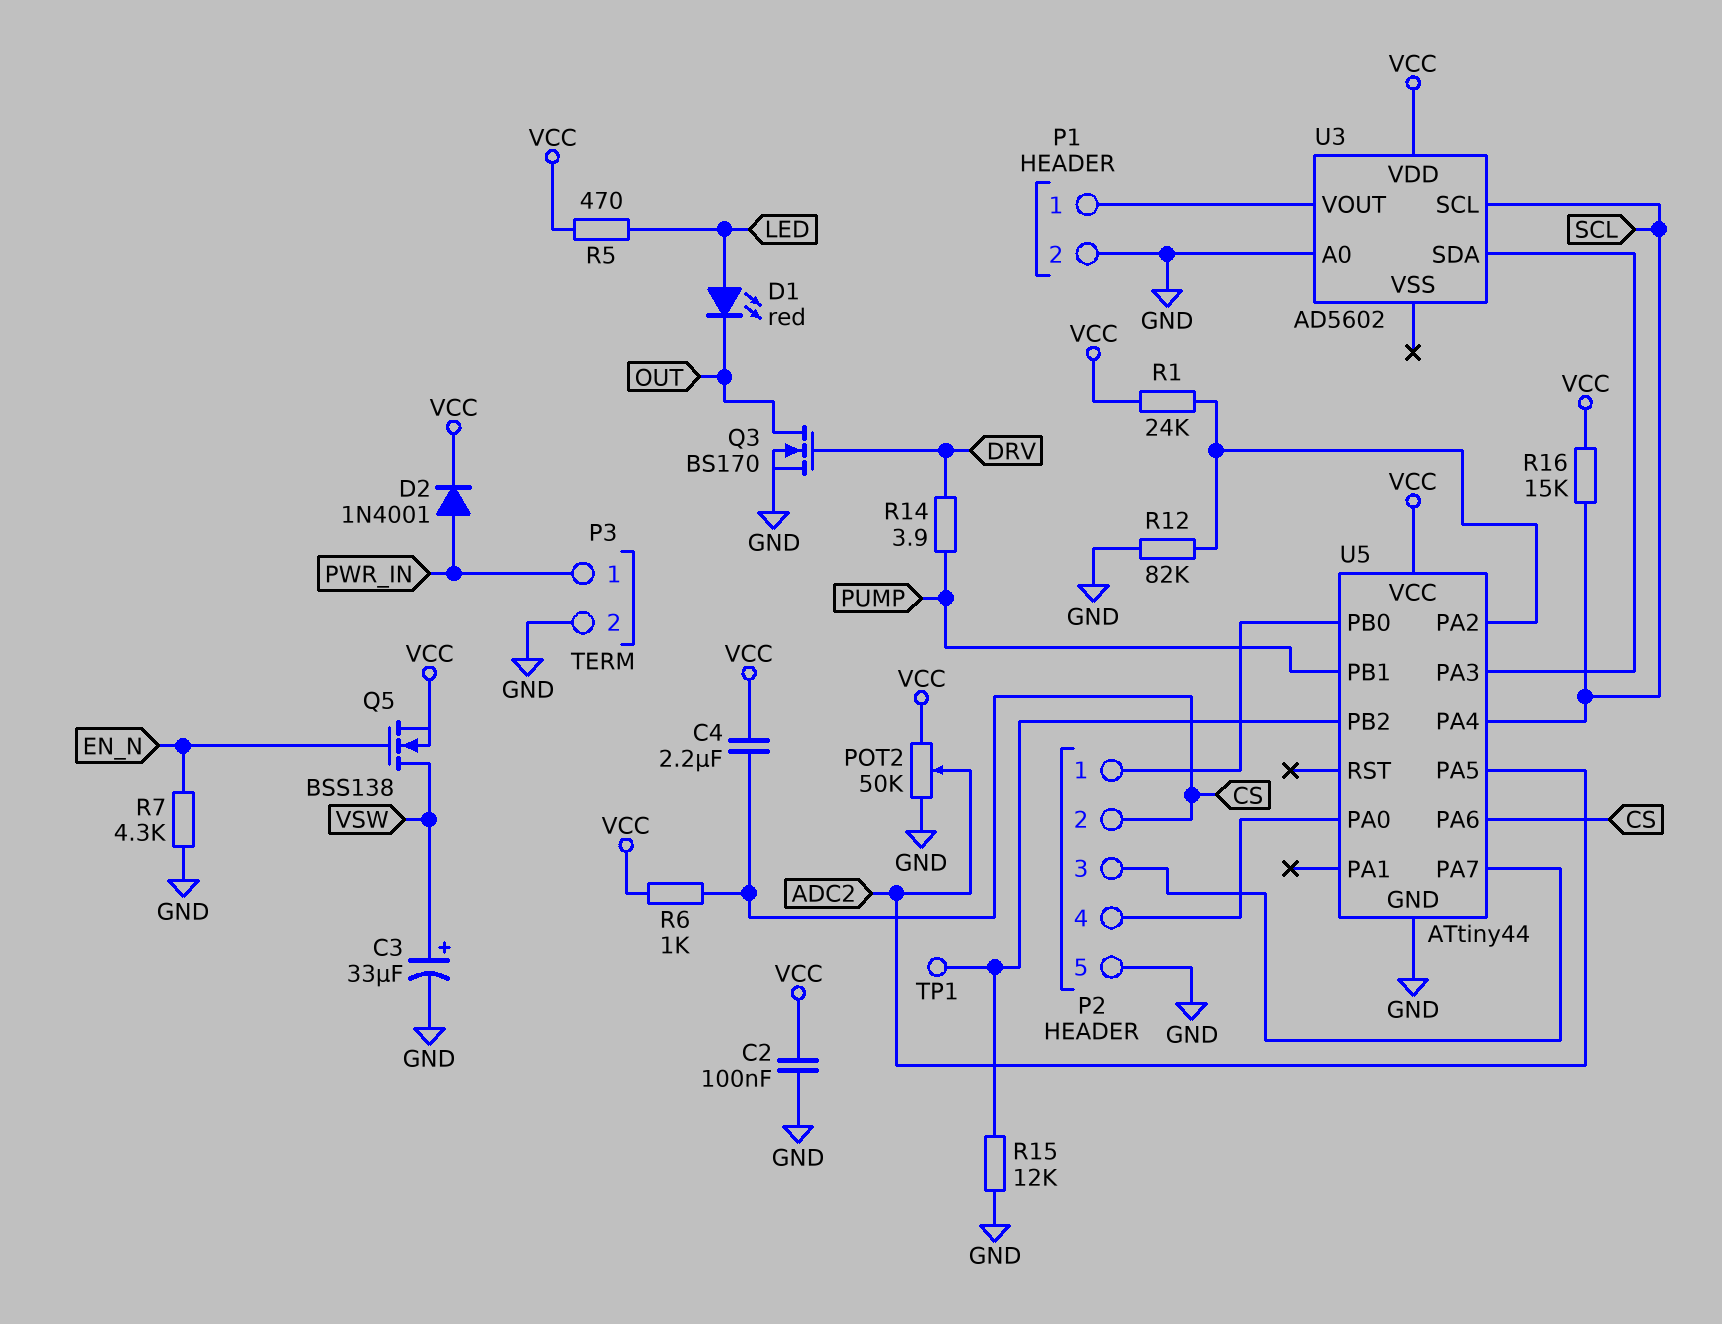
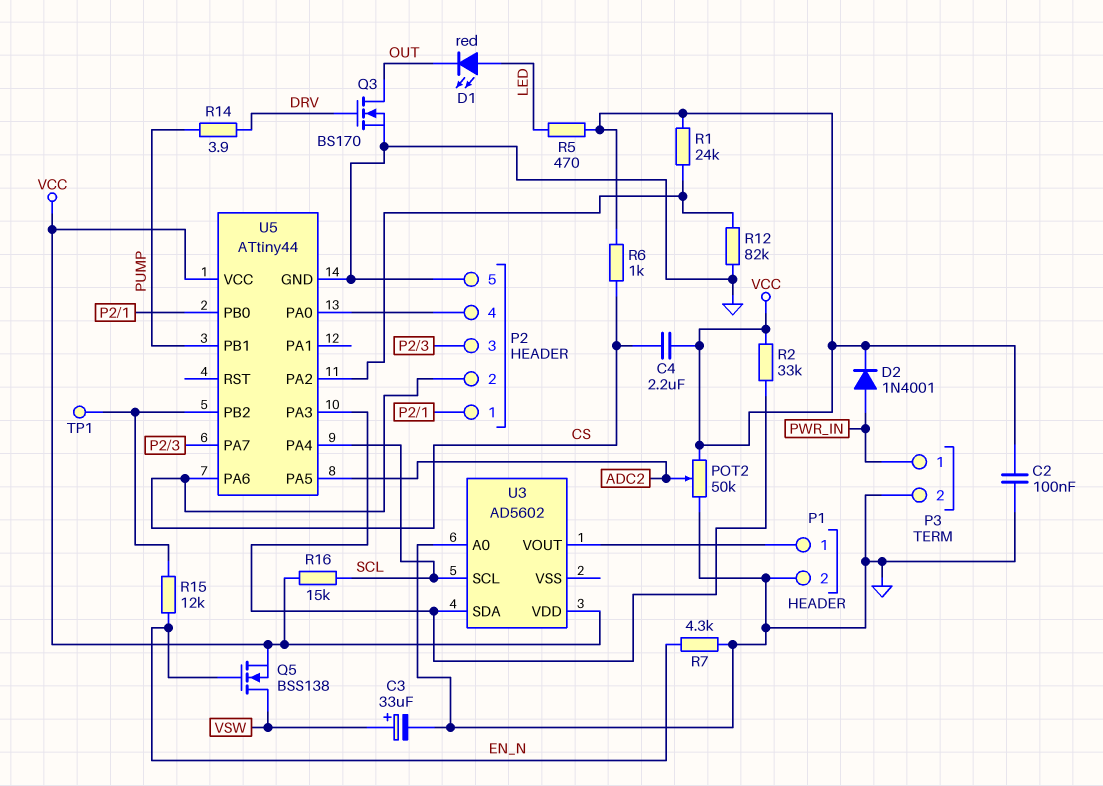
R2: none -> 33k (U3/SDA, VCC)
R15: 12k (GND, U5/PB2) -> 12k (EN_N, U5/PB2)

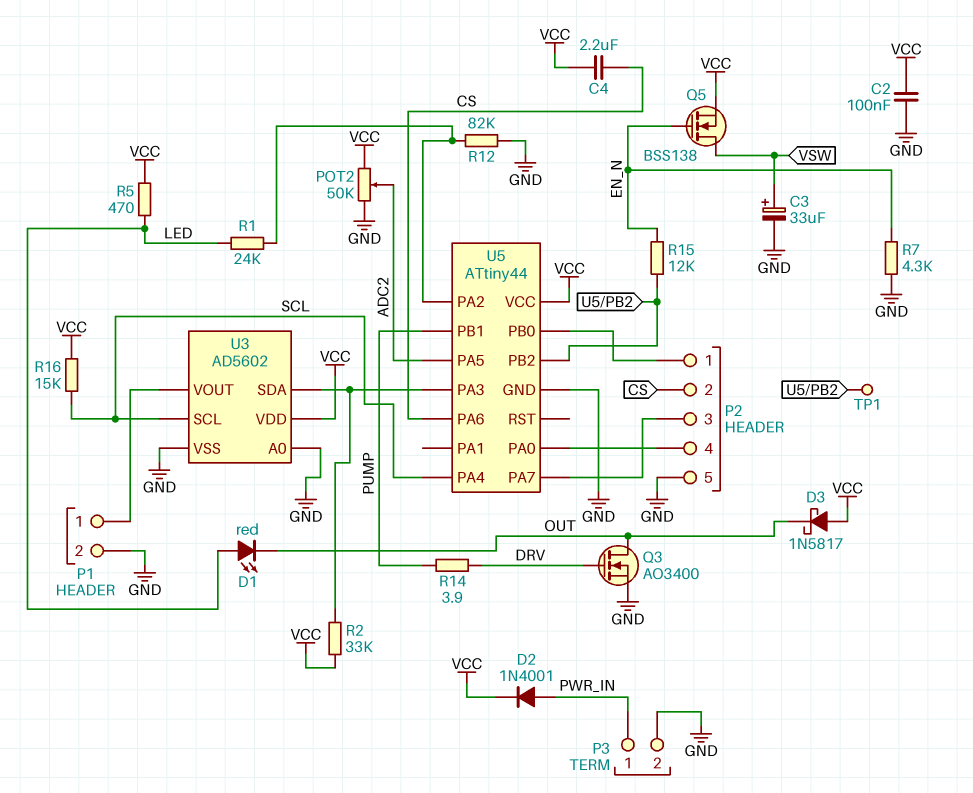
D3: none -> schottky 1N5817 (A VCC, K OUT)
Q3: NMOS BS170 (G DRV, D OUT, S GND) -> NMOS AO3400 (G DRV, D OUT, S GND)
R1: 24k (U5/PA2, VCC) -> 24k (LED, U5/PA2)
R6: 1k (CS, VCC) -> none
U3 pin VSS: none -> GND

